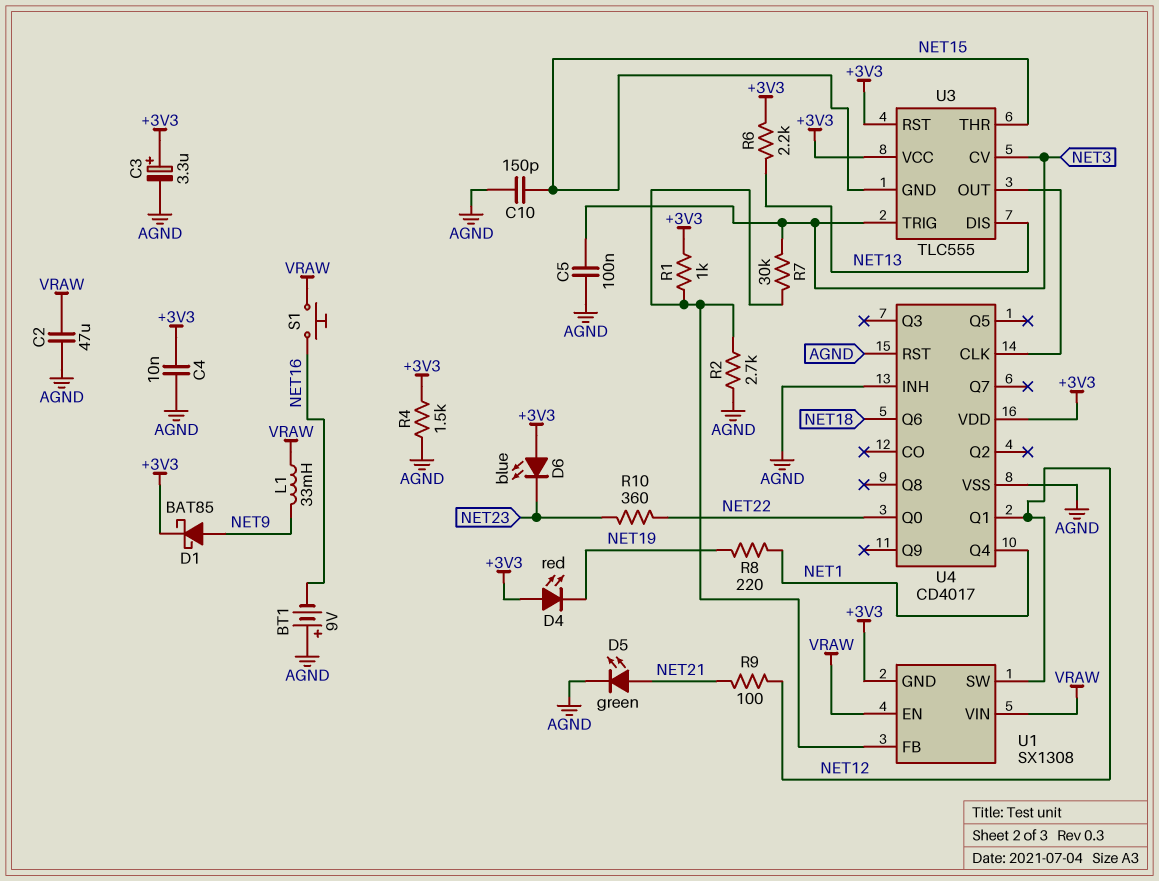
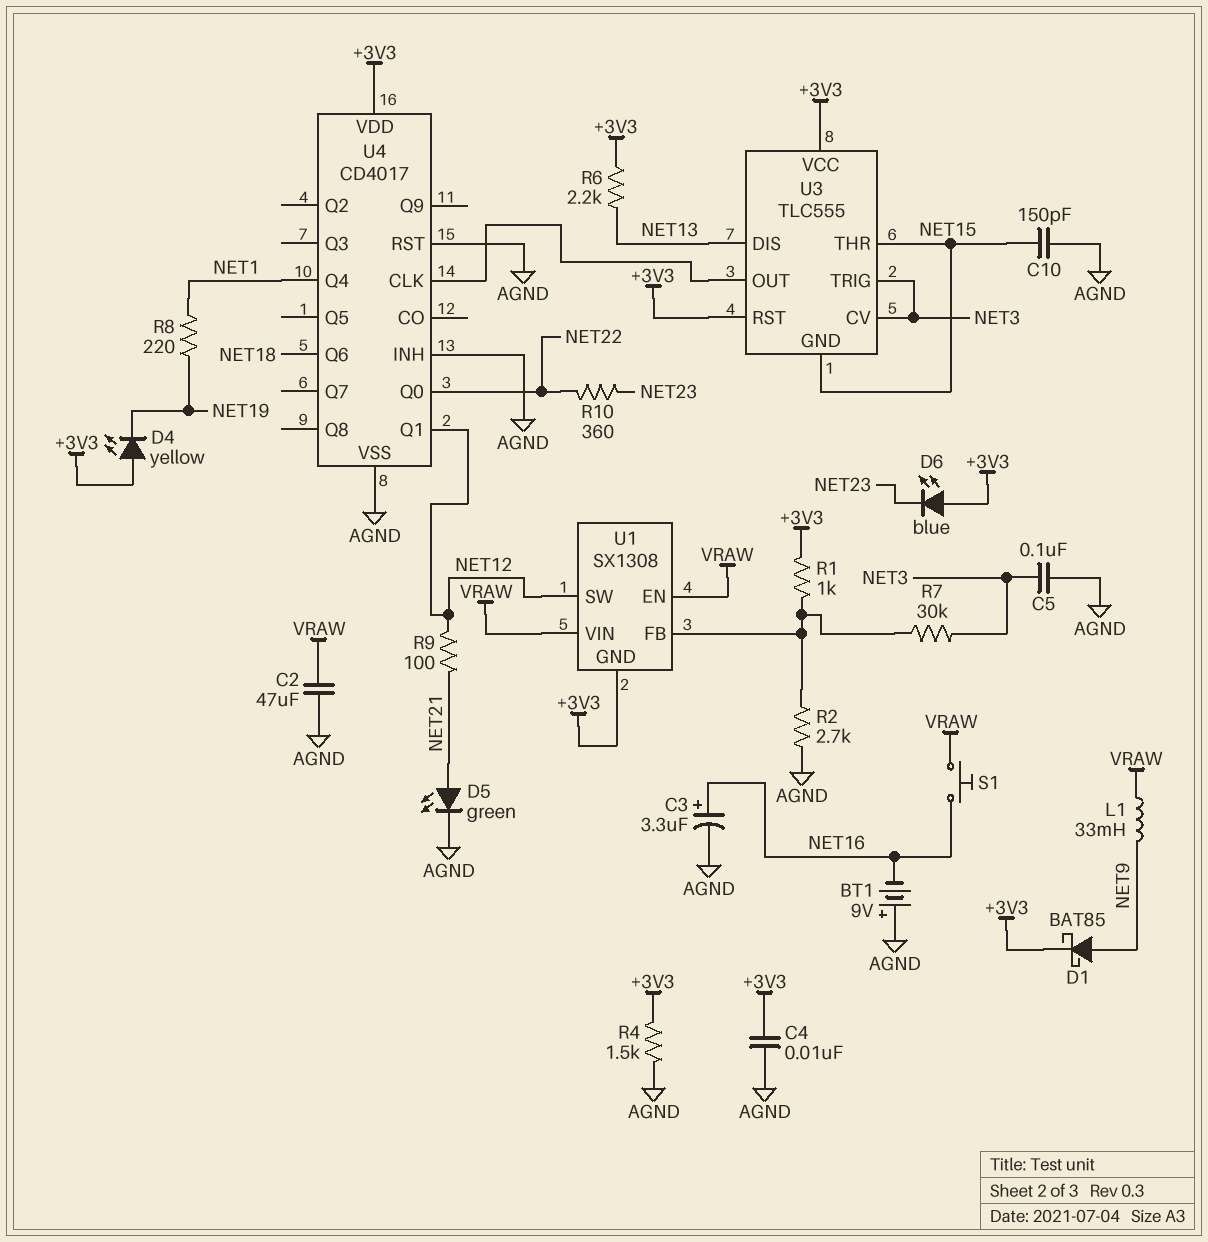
C3: 3.3uF (plus +3V3, minus AGND) -> 3.3uF (plus NET16, minus AGND)
D4: LED red (A +3V3, K NET19) -> LED yellow (A +3V3, K NET19)

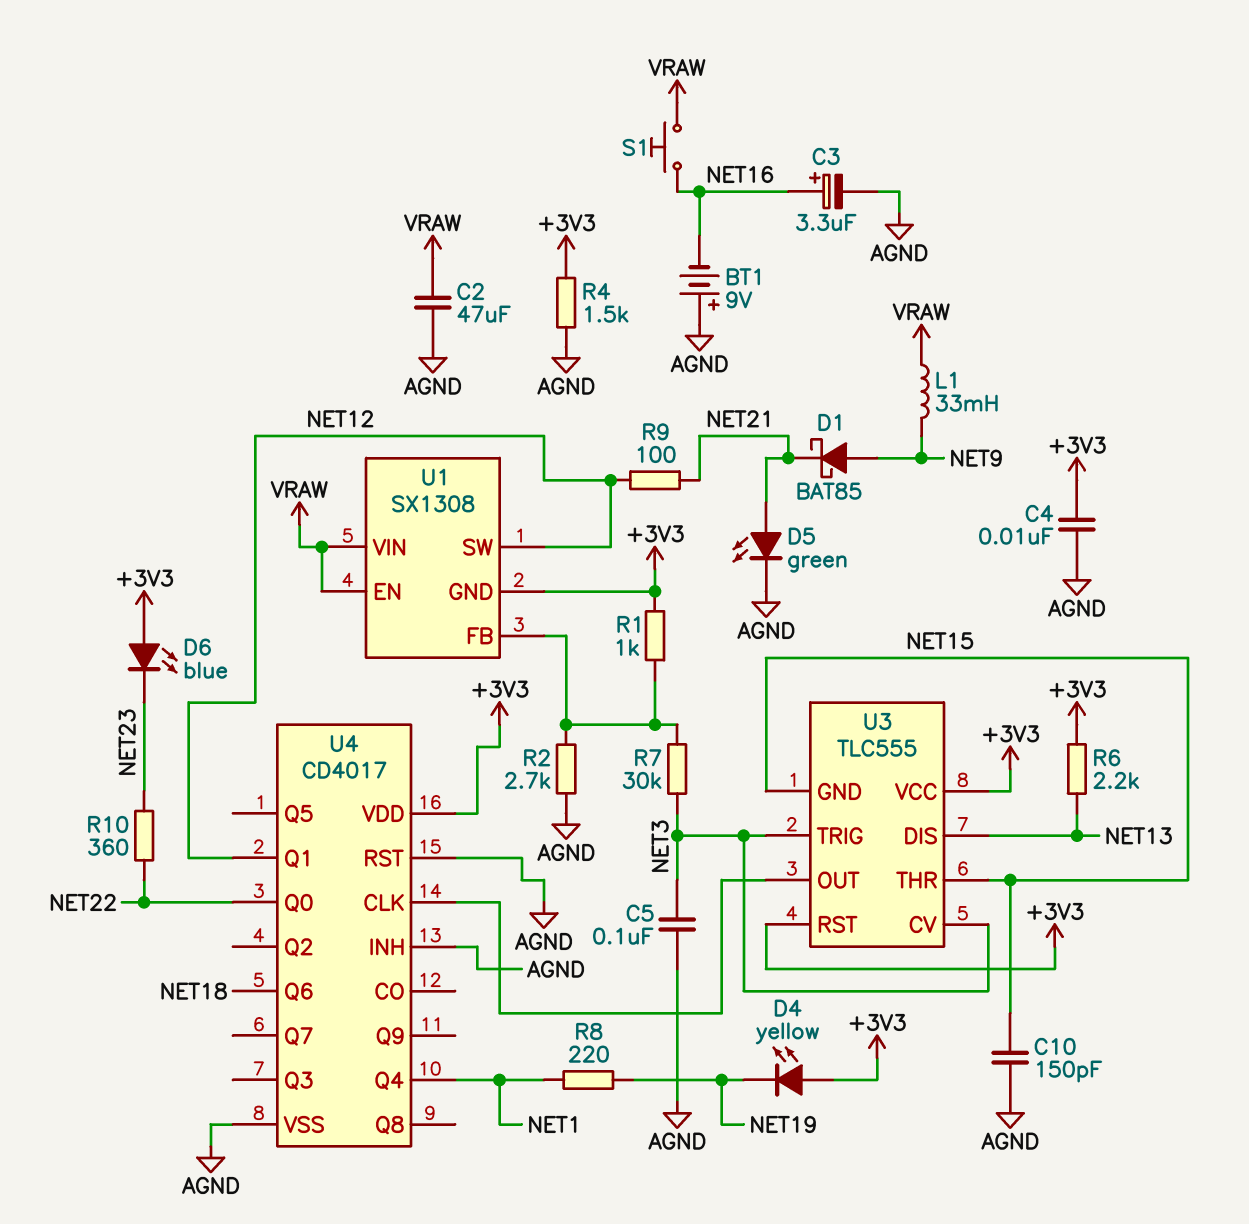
D1: schottky BAT85 (A NET9, K +3V3) -> schottky BAT85 (A NET9, K NET21)

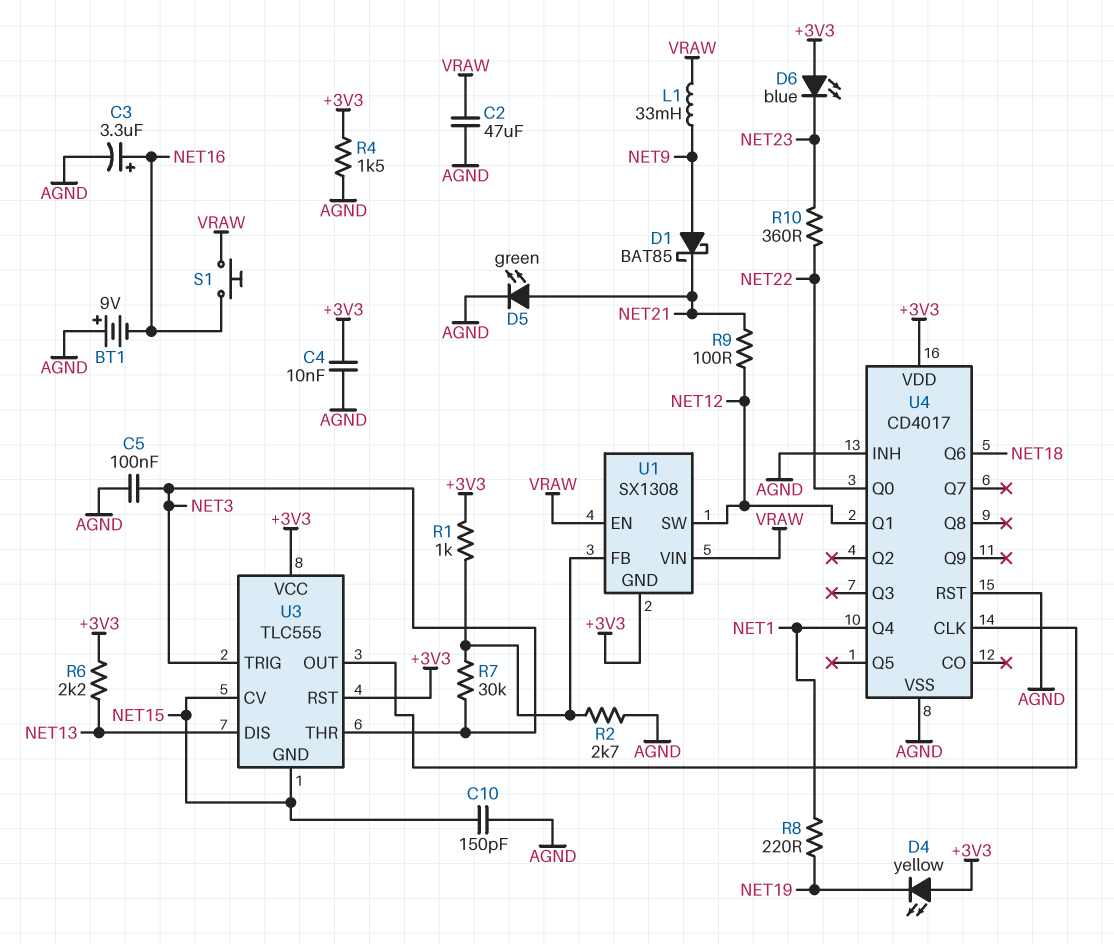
U3 pin CV: NET3 -> NET15
U3 pin THR: NET15 -> NET3

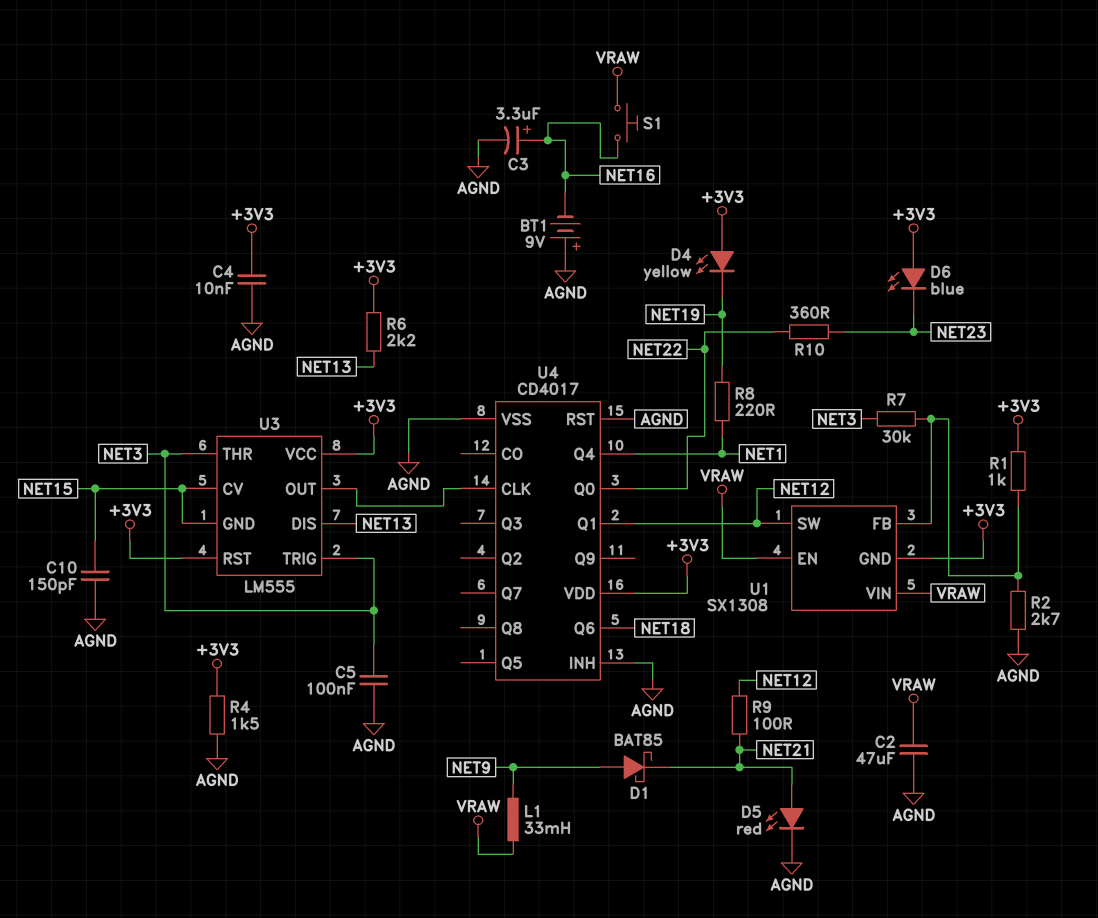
D5: LED green (A NET21, K AGND) -> LED red (A NET21, K AGND)
U3: TLC555 -> LM555

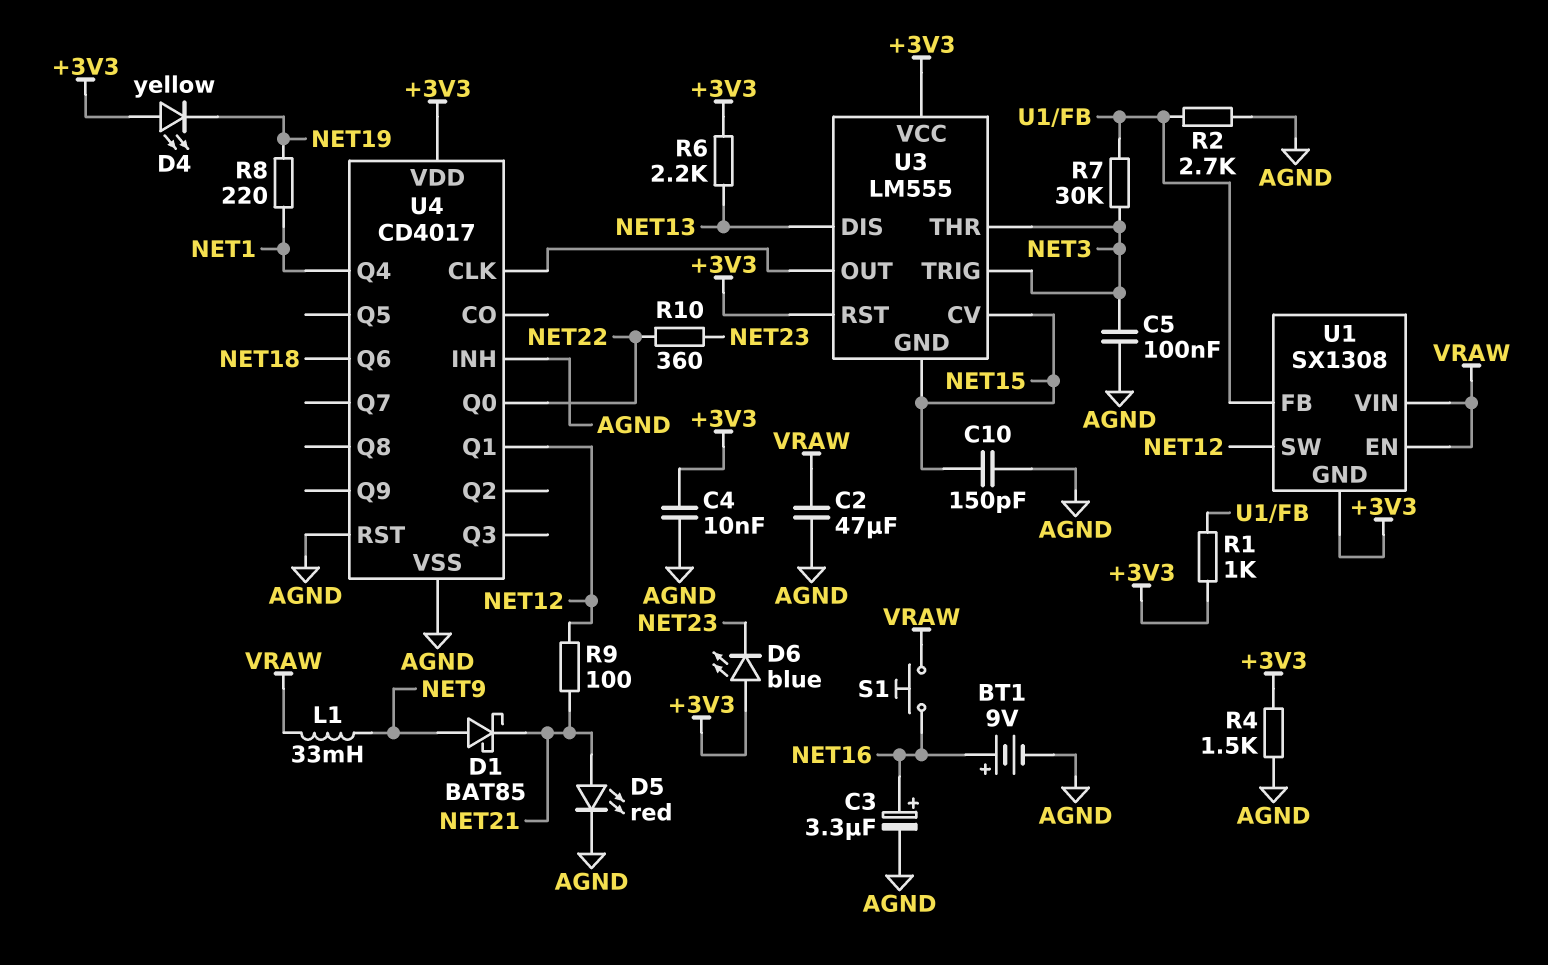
BT1: 9V (plus AGND, minus NET16) -> 9V (plus NET16, minus AGND)

